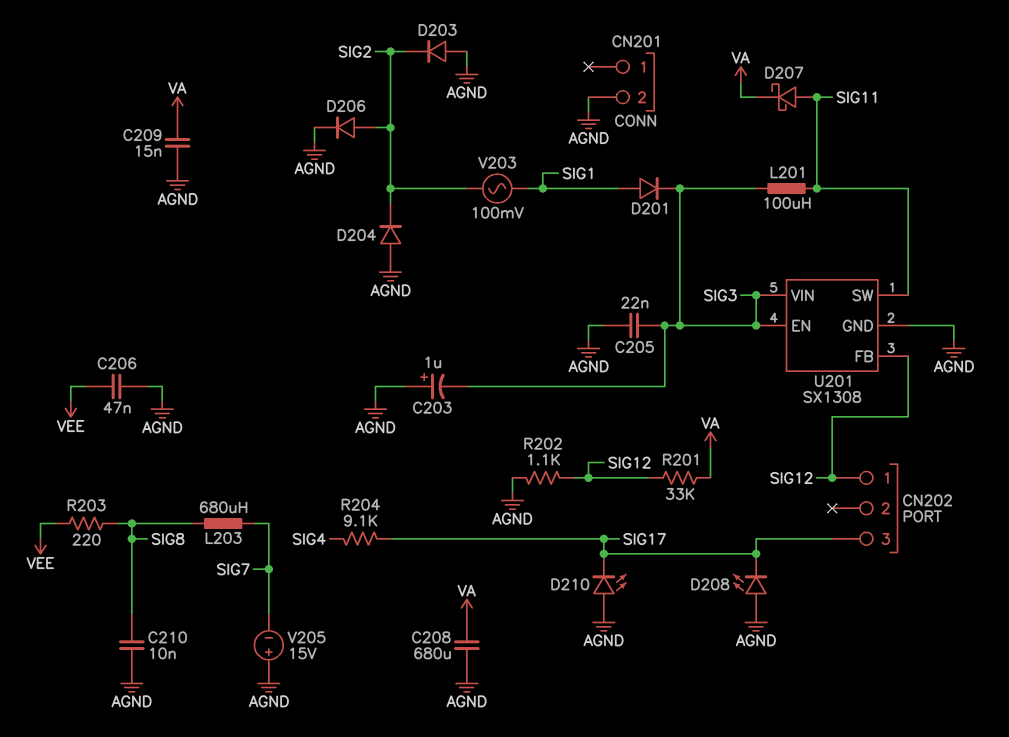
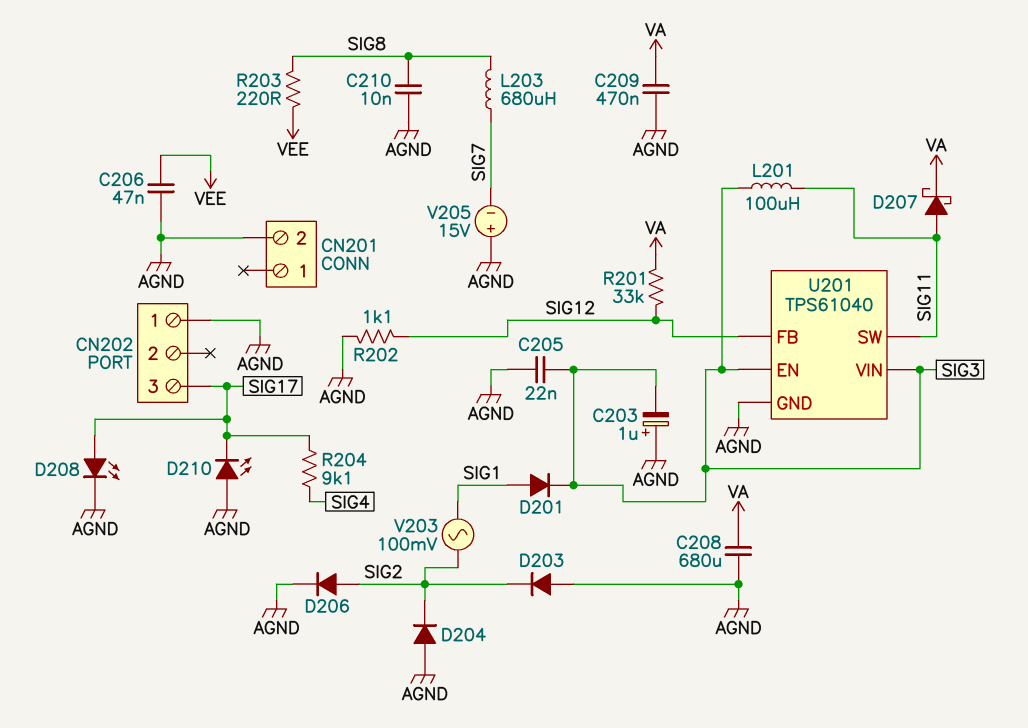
C209: 15nF (AGND, VA) -> 470nF (AGND, VA)
CN202 pin 1: SIG12 -> AGND
D208: LED (A AGND, K SIG17) -> LED (A SIG17, K AGND)
U201: SX1308 -> TPS61040

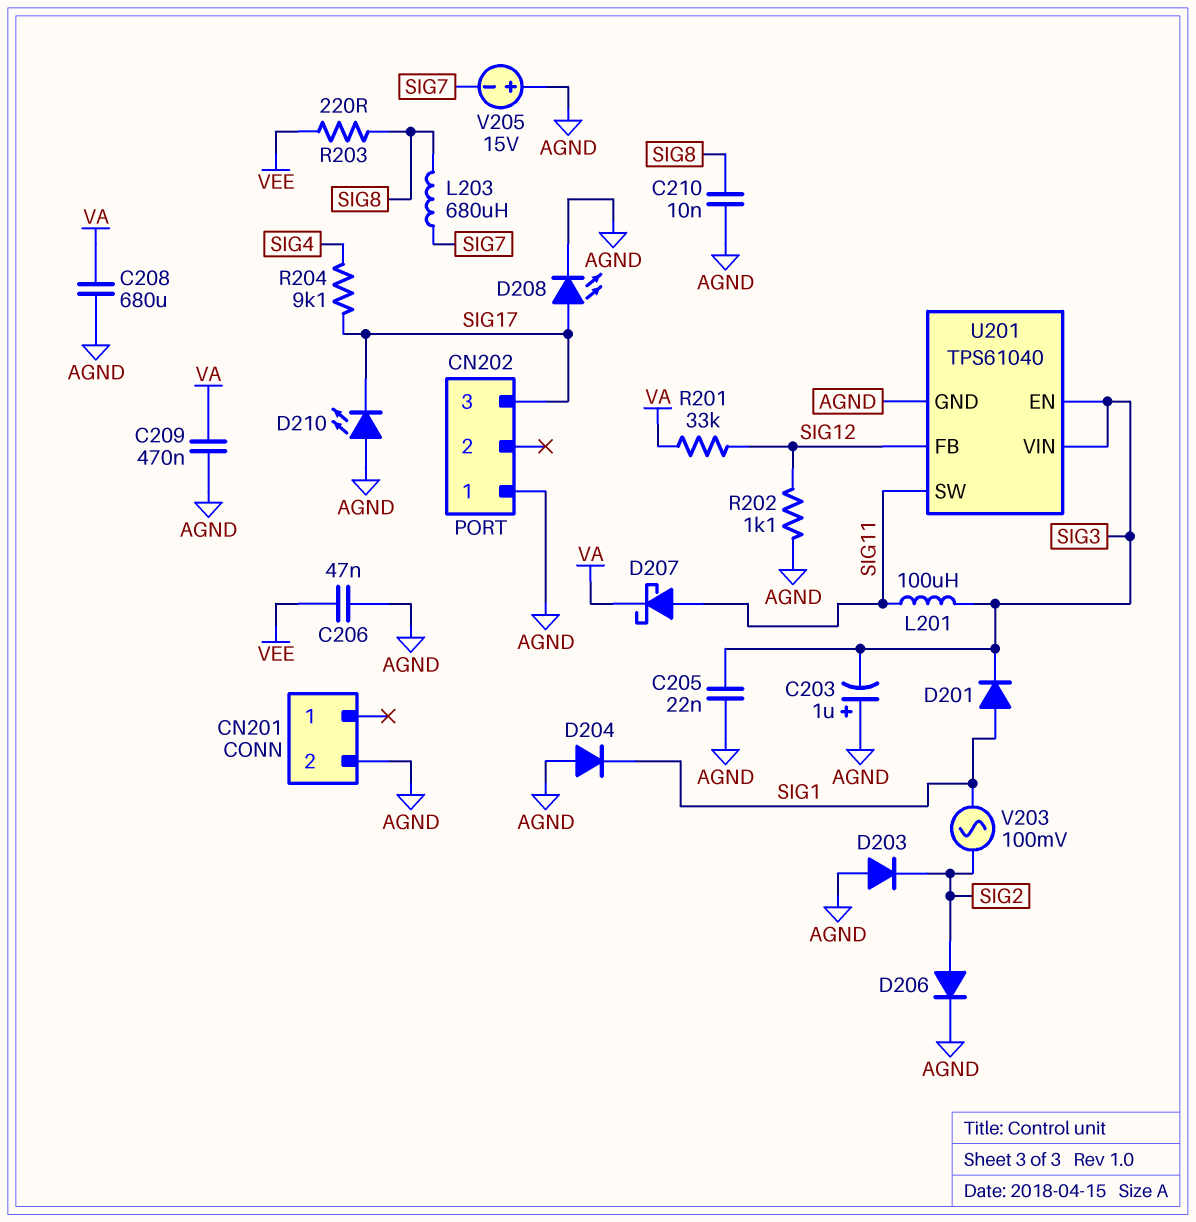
D204: diode (A AGND, K SIG2) -> diode (A AGND, K SIG1)

